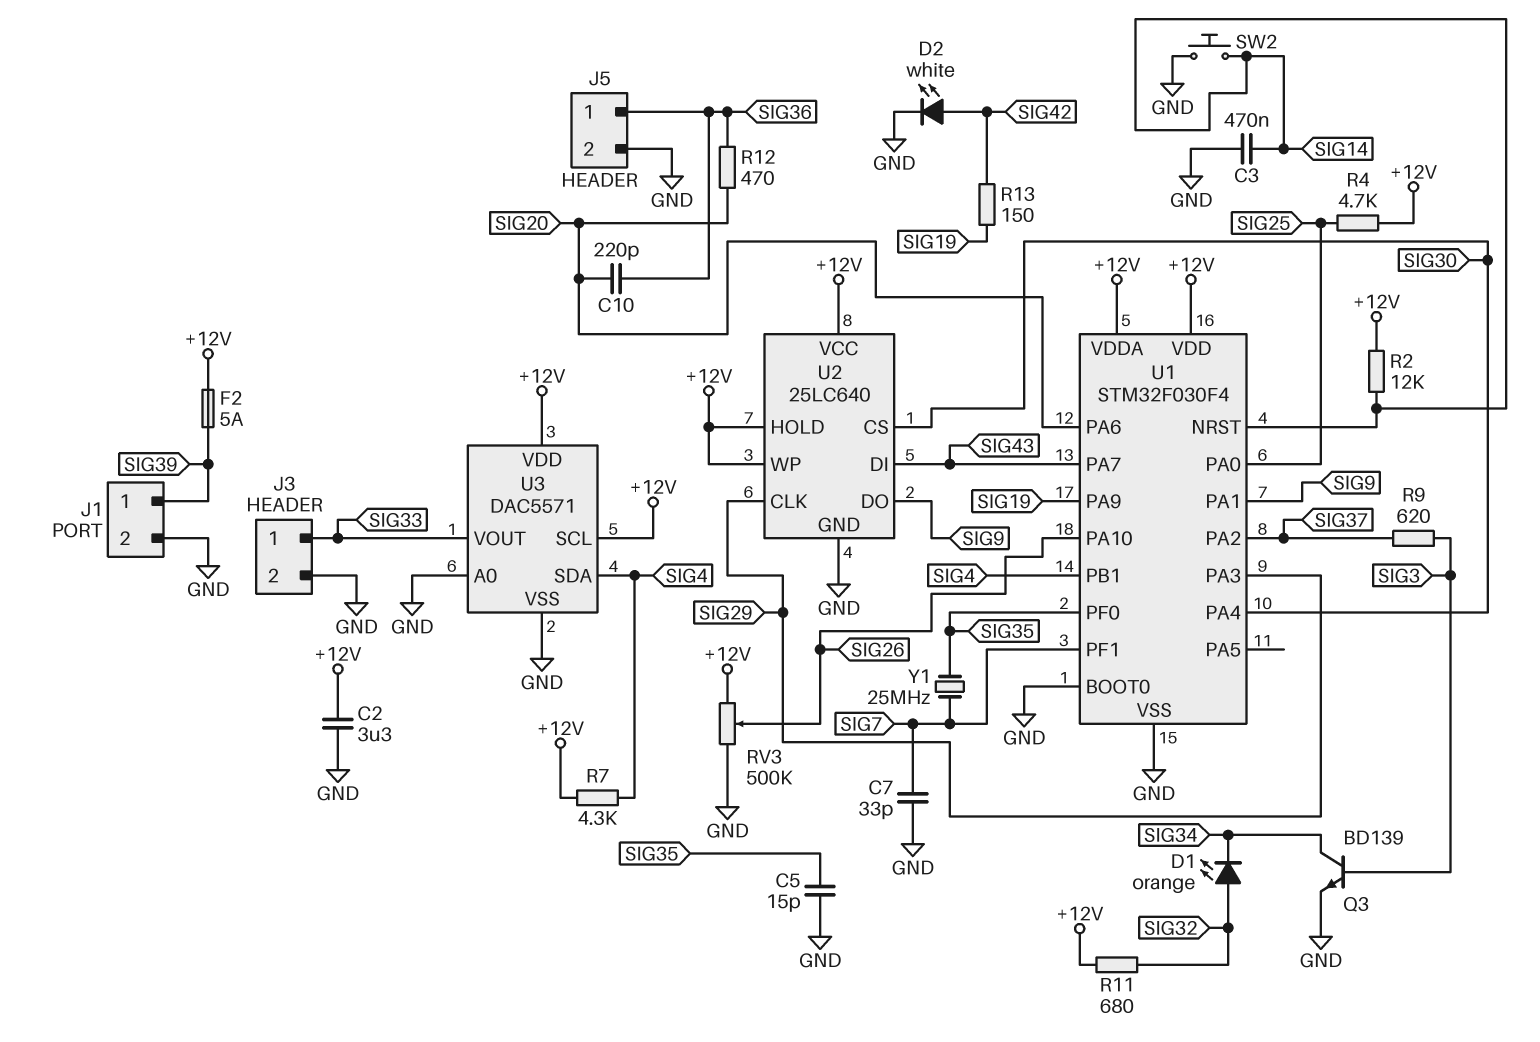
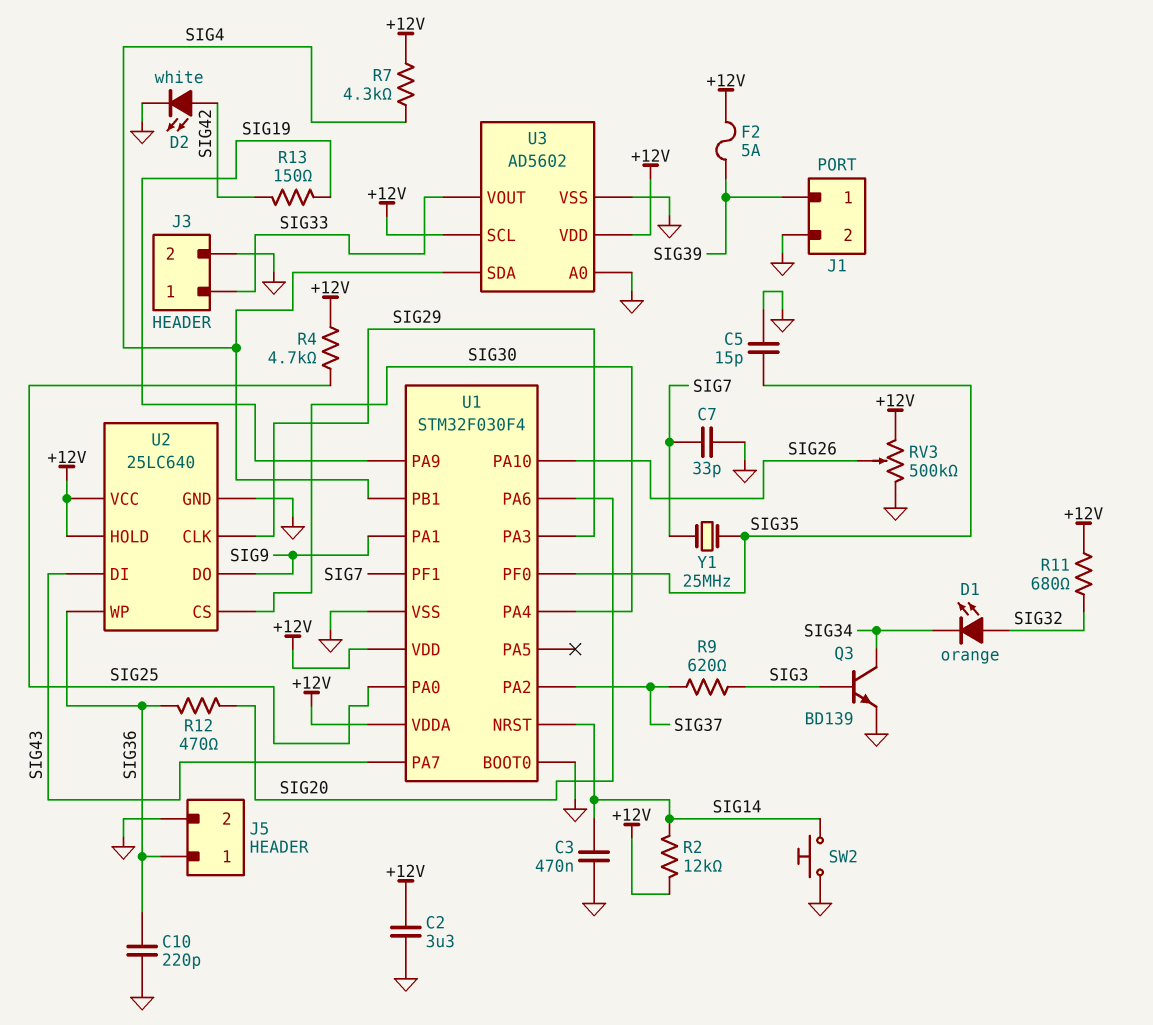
C10: 220pF (SIG20, SIG36) -> 220pF (GND, SIG36)
U2 pin WP: +12V -> SIG36
U3: DAC5571 -> AD5602

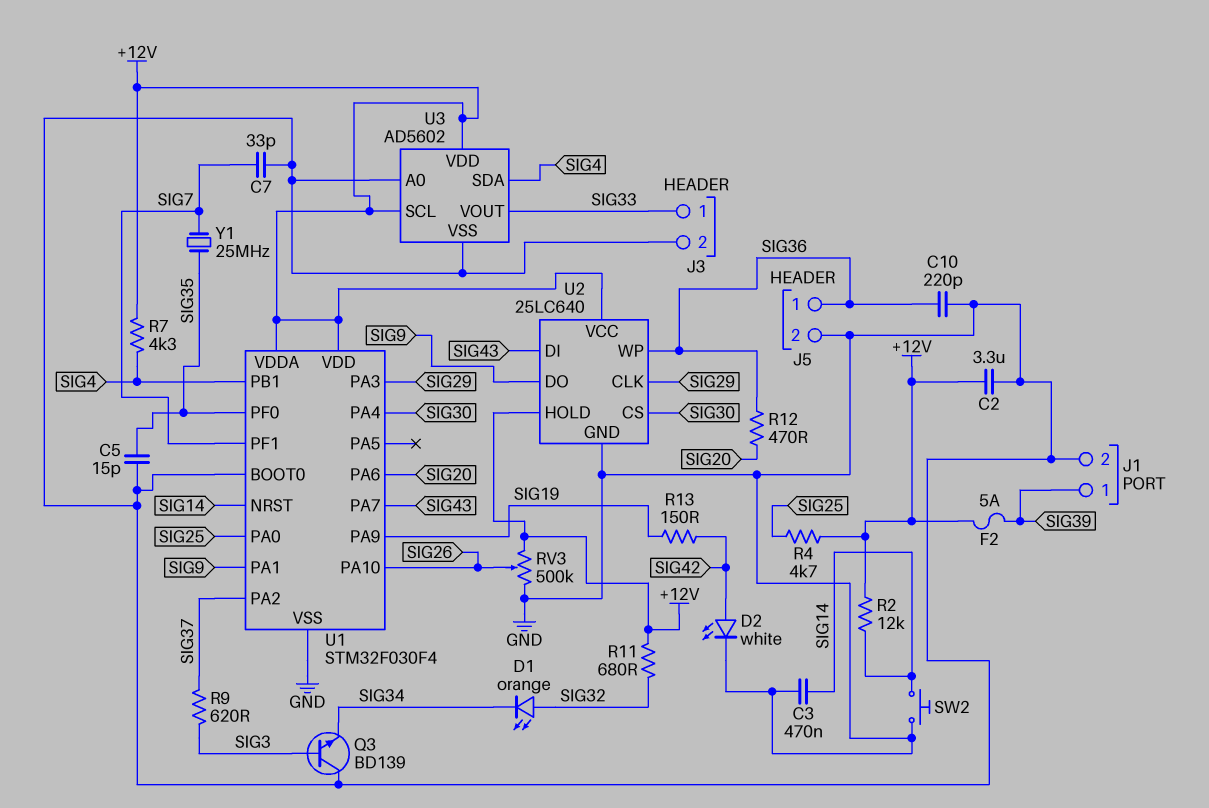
Q3: NPN BD139 (B SIG3, C SIG34, E GND) -> NPN BD139 (B SIG3, C GND, E SIG34)

